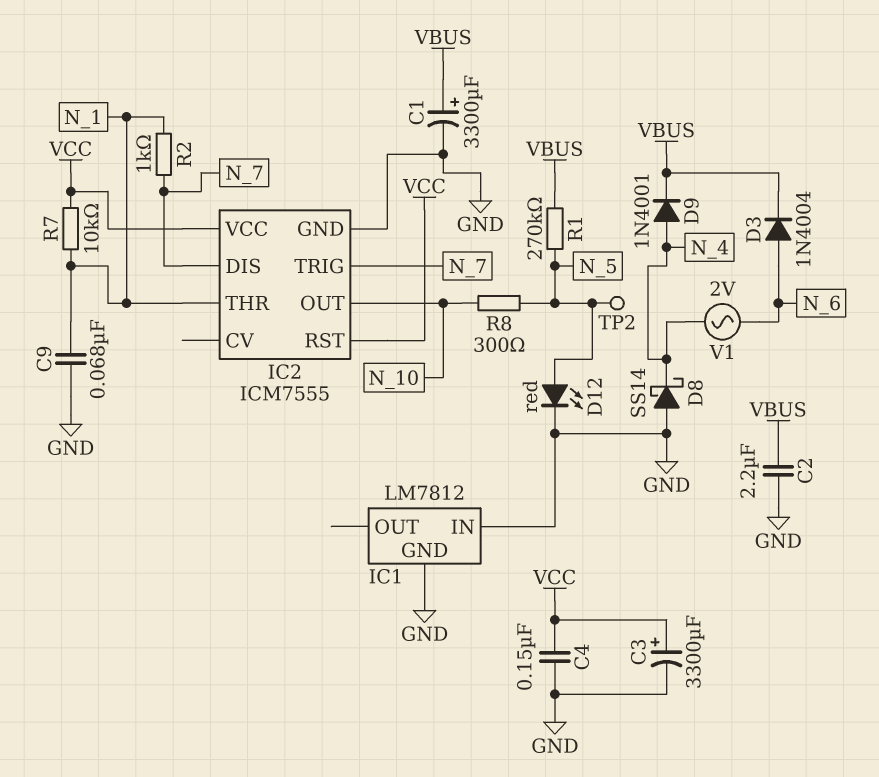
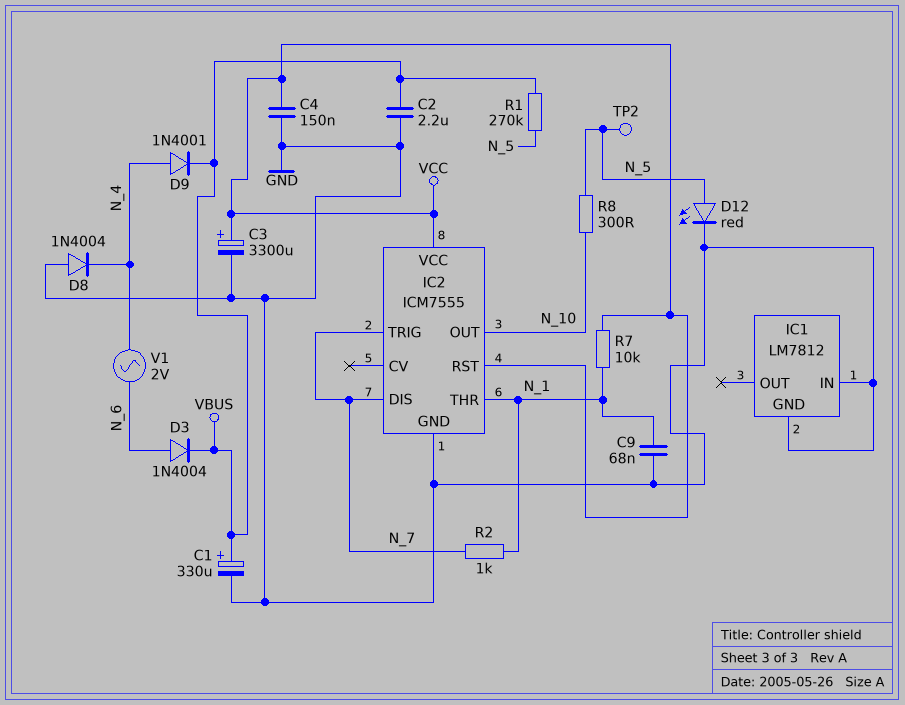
C1: 3300uF (plus VBUS, minus GND) -> 330uF (plus VBUS, minus GND)
D8: schottky SS14 (A GND, K N_4) -> diode 1N4004 (A GND, K N_4)

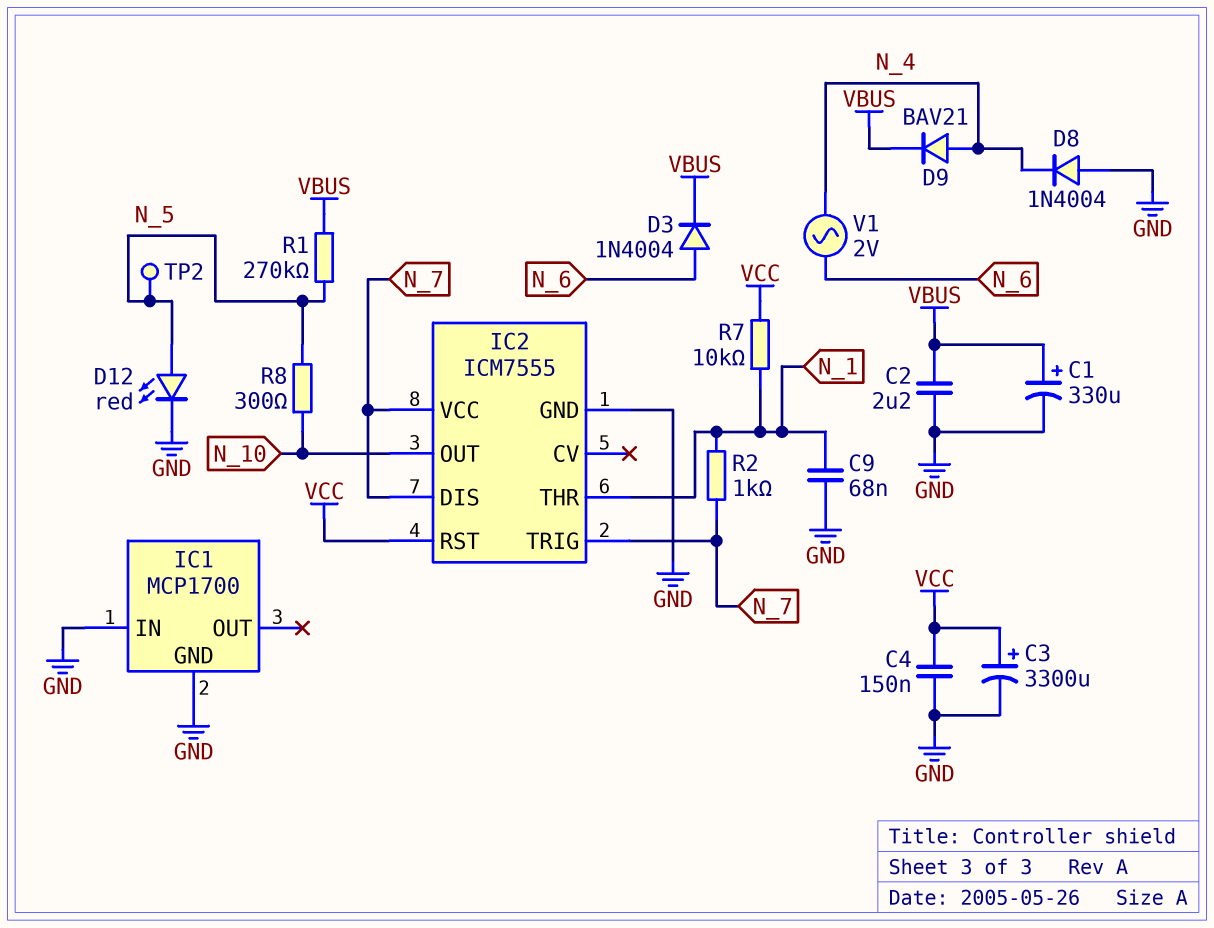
D9: diode 1N4001 (A N_4, K VBUS) -> diode BAV21 (A N_4, K VBUS)
IC1: LM7812 -> MCP1700
IC2 pin VCC: VCC -> N_7

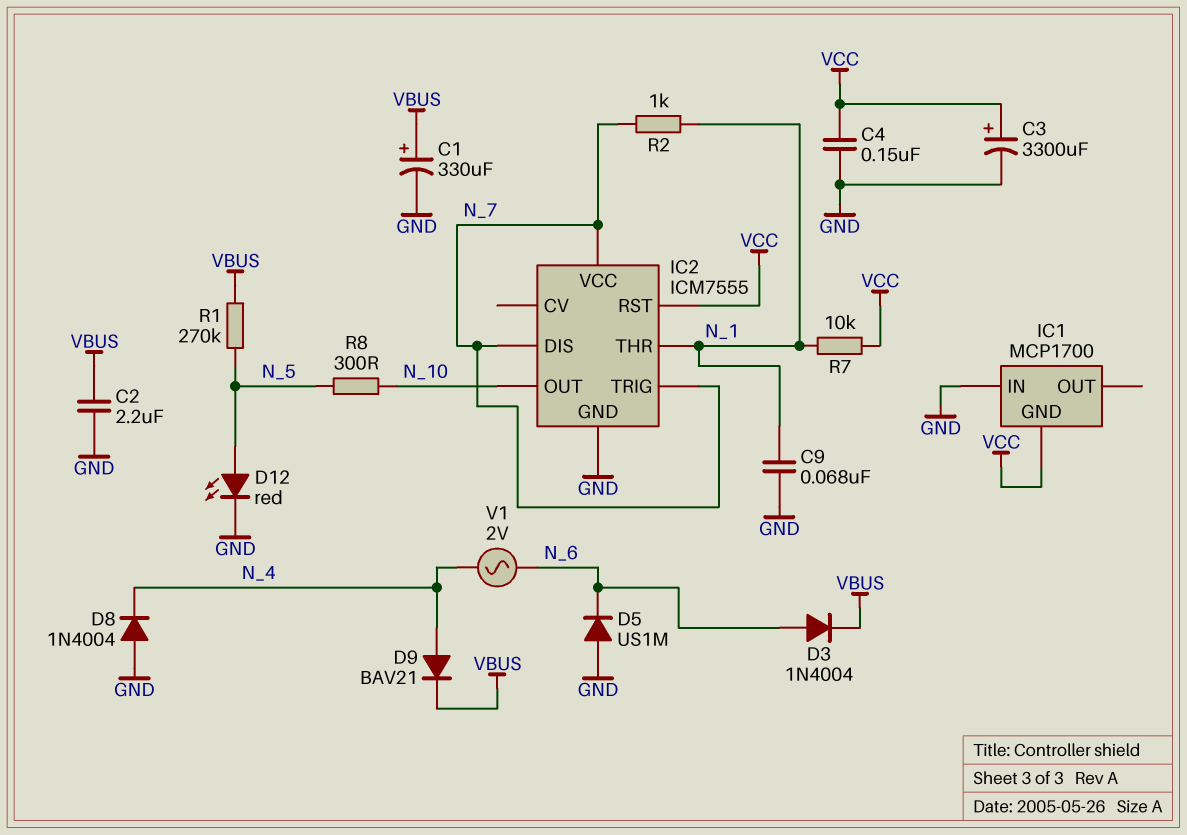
D5: none -> diode US1M (A GND, K N_6)
IC1 pin GND: GND -> VCC
TP2: test point (N_5) -> none

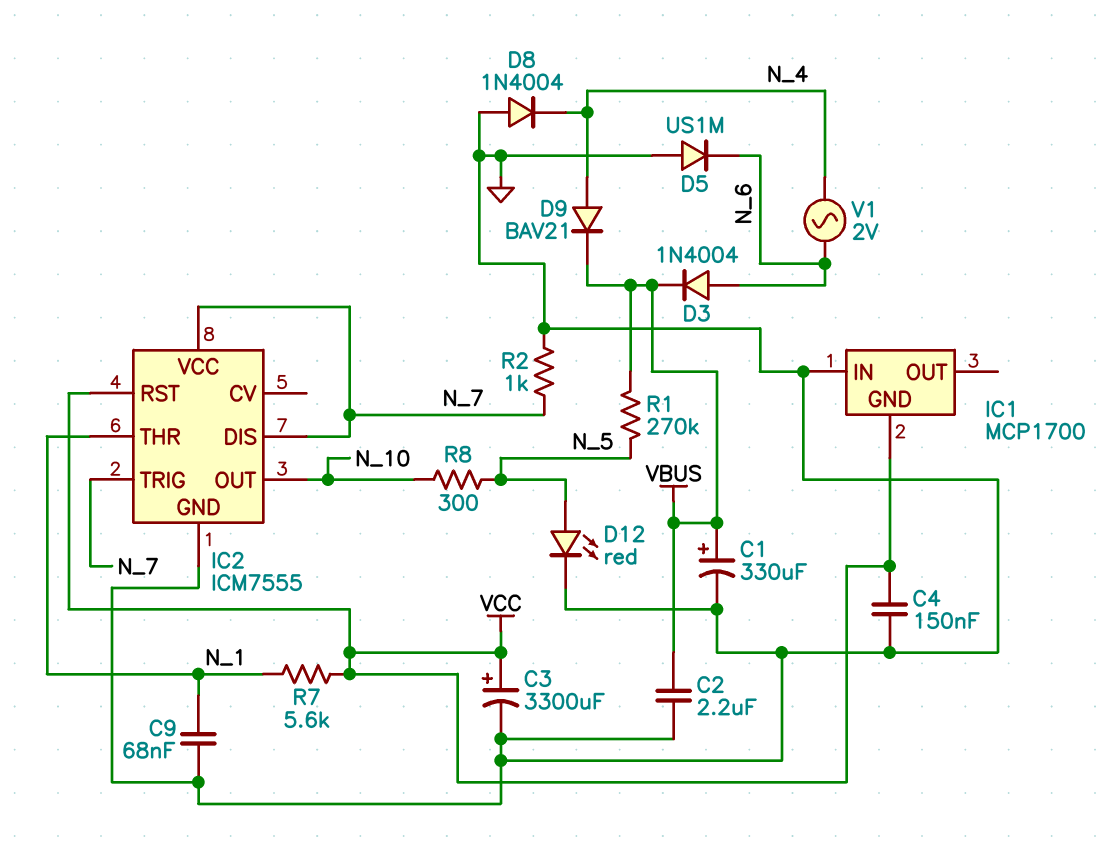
R2: 1k (N_1, N_7) -> 1k (GND, N_7)
R7: 10k (N_1, VCC) -> 5.6k (N_1, VCC)

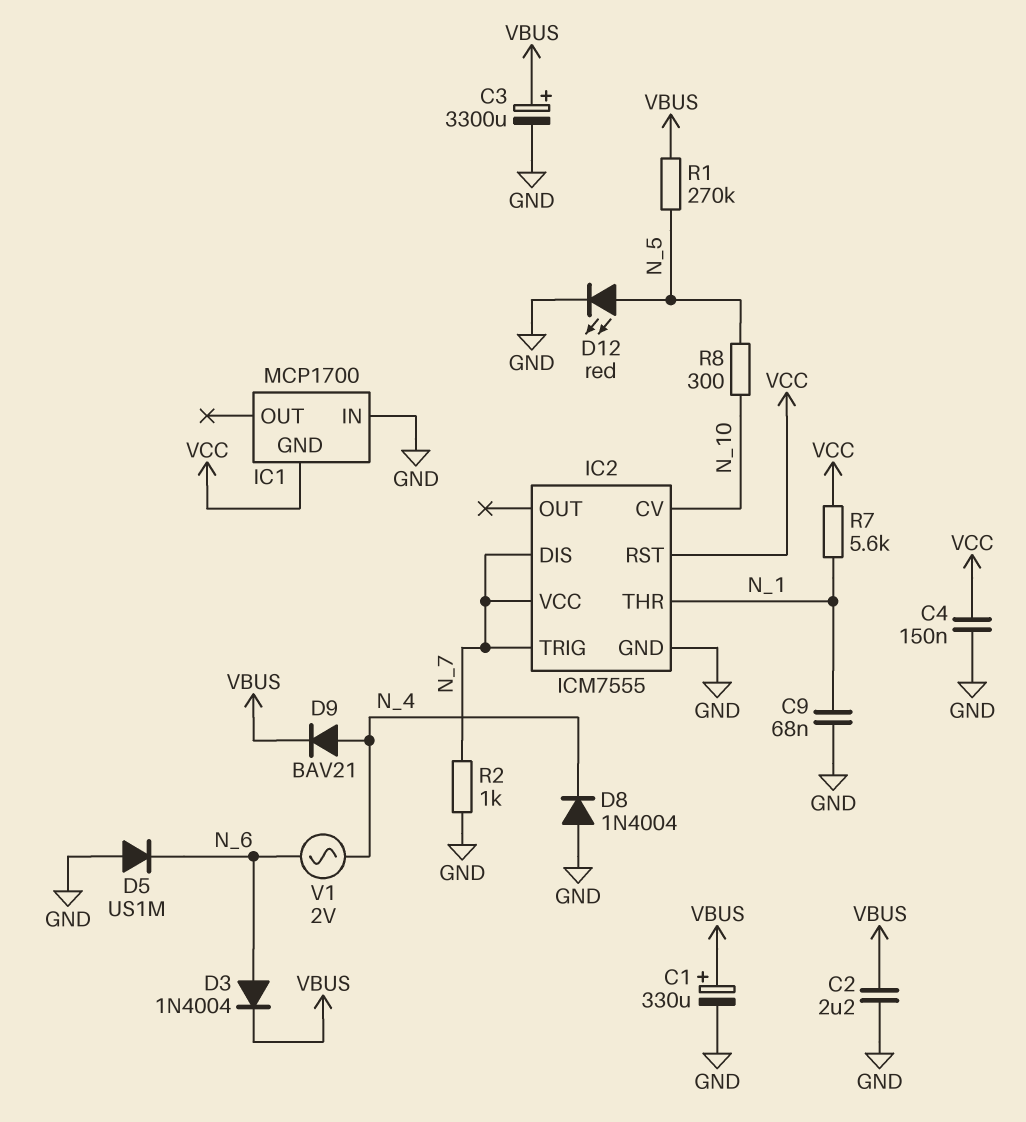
C3: 3300uF (plus VCC, minus GND) -> 3300uF (plus VBUS, minus GND)
IC2 pin CV: none -> N_10
IC2 pin OUT: N_10 -> none

